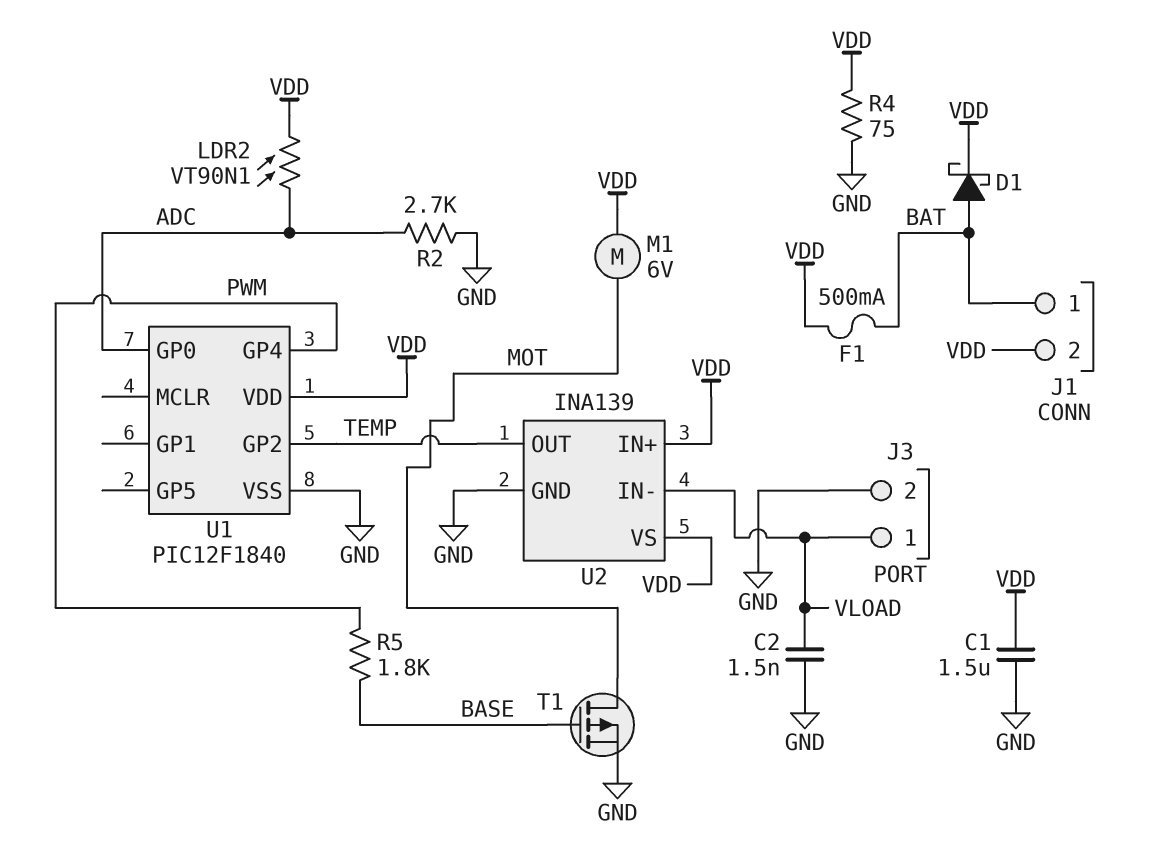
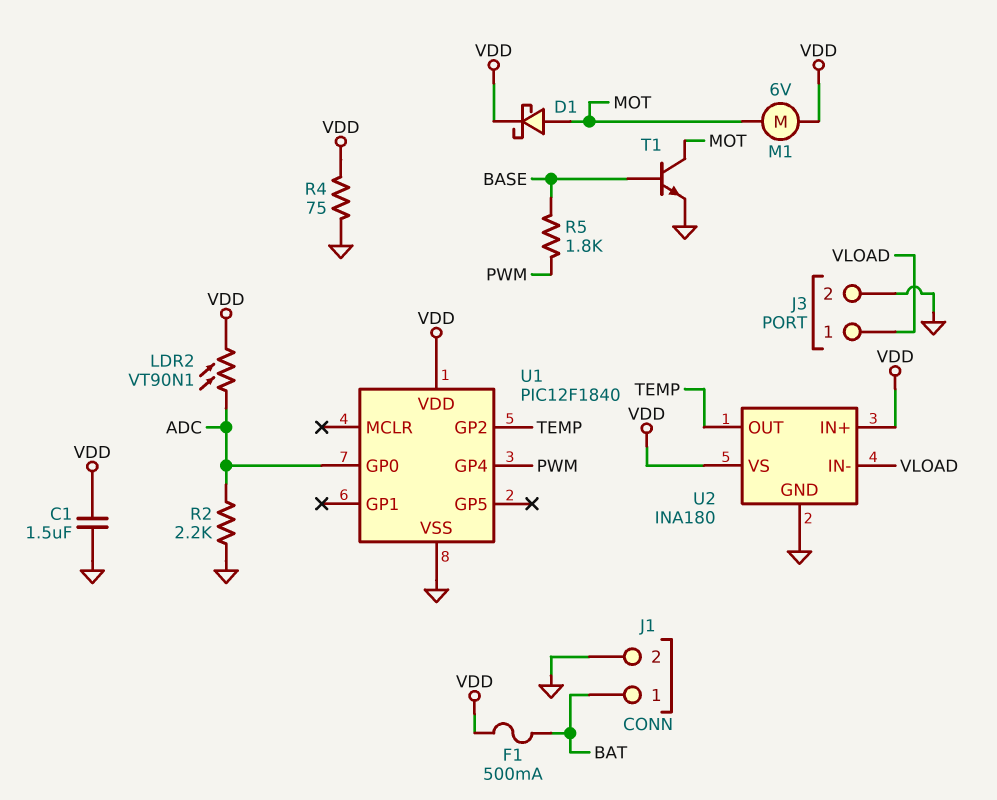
C2: 1.5nF (GND, VLOAD) -> none
D1: schottky (A BAT, K VDD) -> schottky (A MOT, K VDD)
J1 pin 2: VDD -> GND
R2: 2.7k (ADC, GND) -> 2.2k (ADC, GND)
T1: PMOS (G BASE, D MOT, S GND) -> NPN (B BASE, C MOT, E GND)
U2: INA139 -> INA180

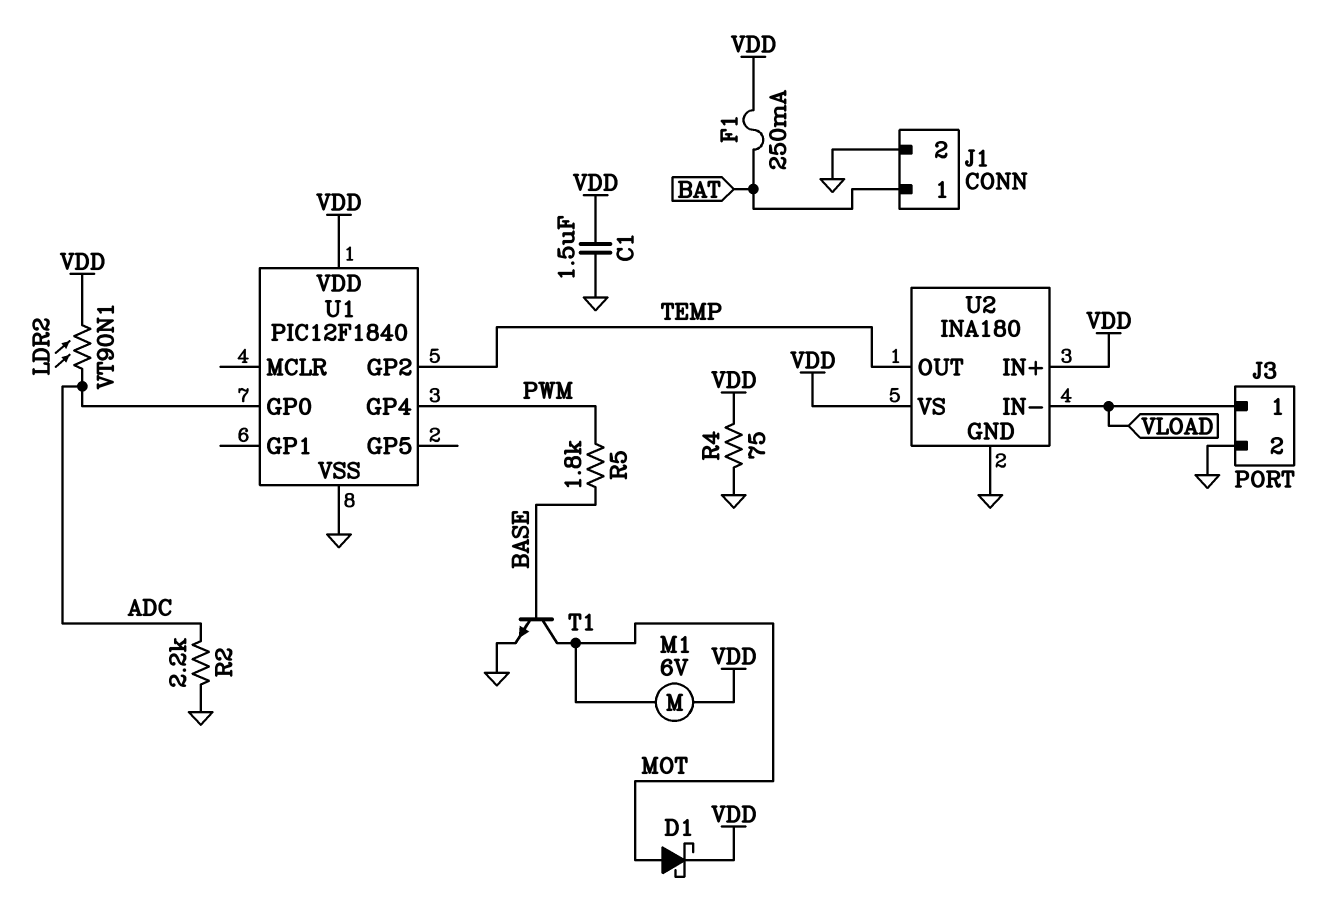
F1: 500mA (BAT, VDD) -> 250mA (BAT, VDD)

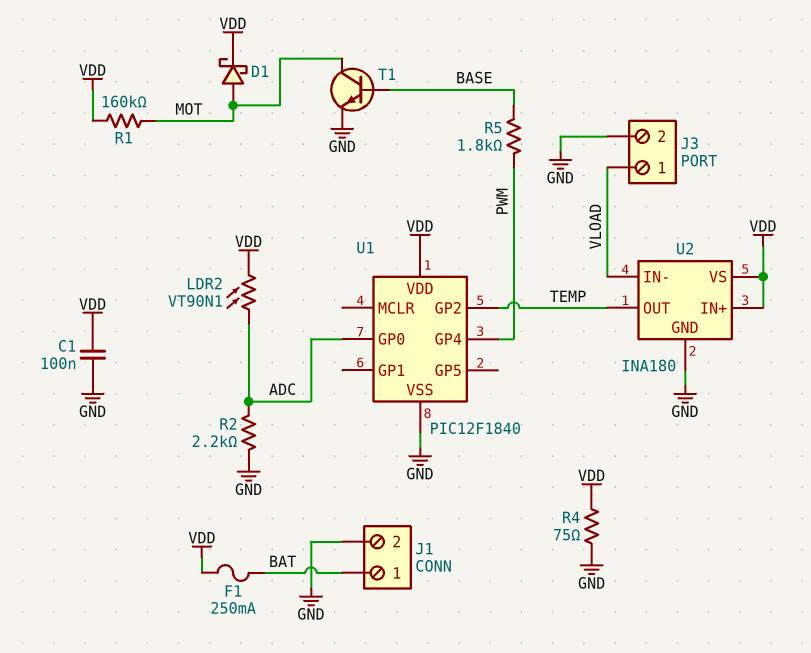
C1: 1.5uF (GND, VDD) -> 100nF (GND, VDD)
M1: motor 6V (MOT, VDD) -> none
R1: none -> 160k (MOT, VDD)

